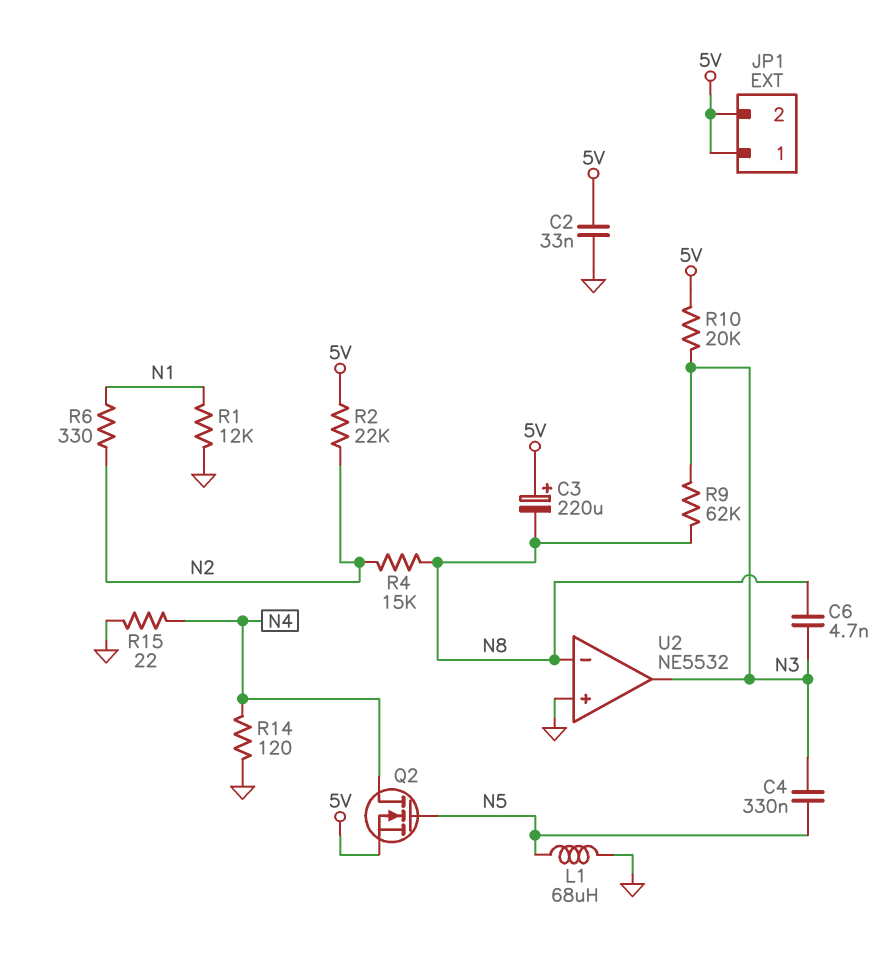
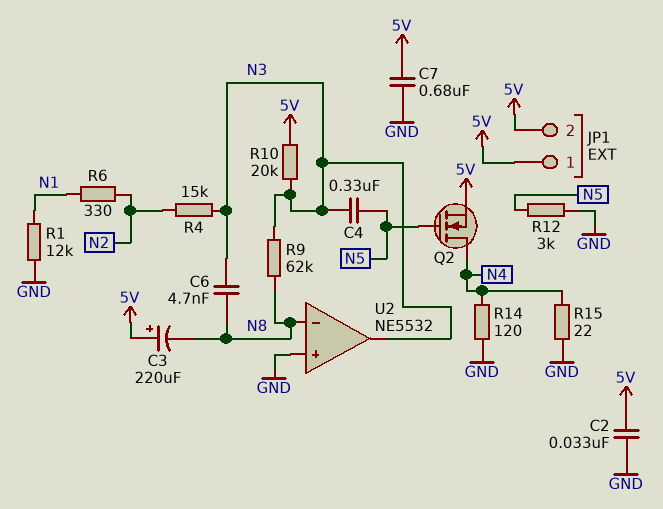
C7: none -> 680nF (5V, GND)
L1: 68uH (GND, N5) -> none
R2: 22k (5V, N2) -> none
R4: 15k (N2, N8) -> 15k (N2, N3)
R12: none -> 3k (GND, N5)

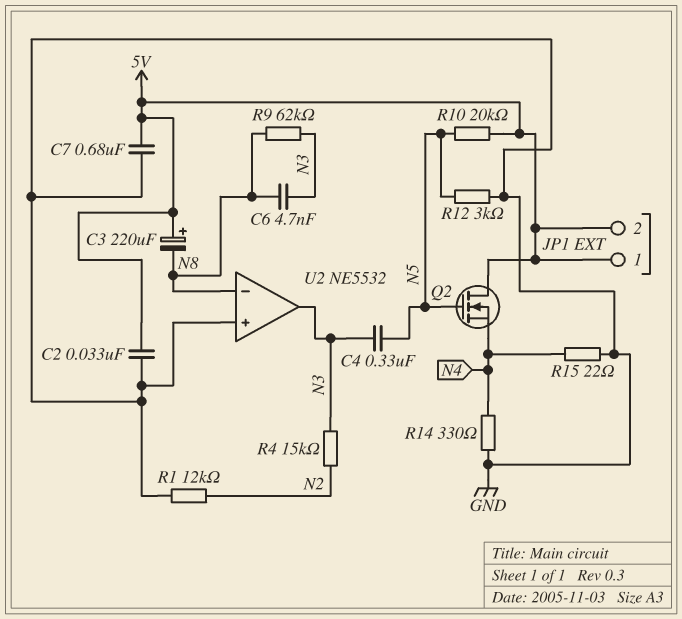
Q2: NMOS (G N5, D N4, S 5V) -> NMOS (G N5, D 5V, S N4)
R1: 12k (GND, N1) -> 12k (GND, N2)
R6: 330 (N1, N2) -> none
R10: 20k (5V, N3) -> 20k (5V, N5)
R14: 120 (GND, N4) -> 330 (GND, N4)

